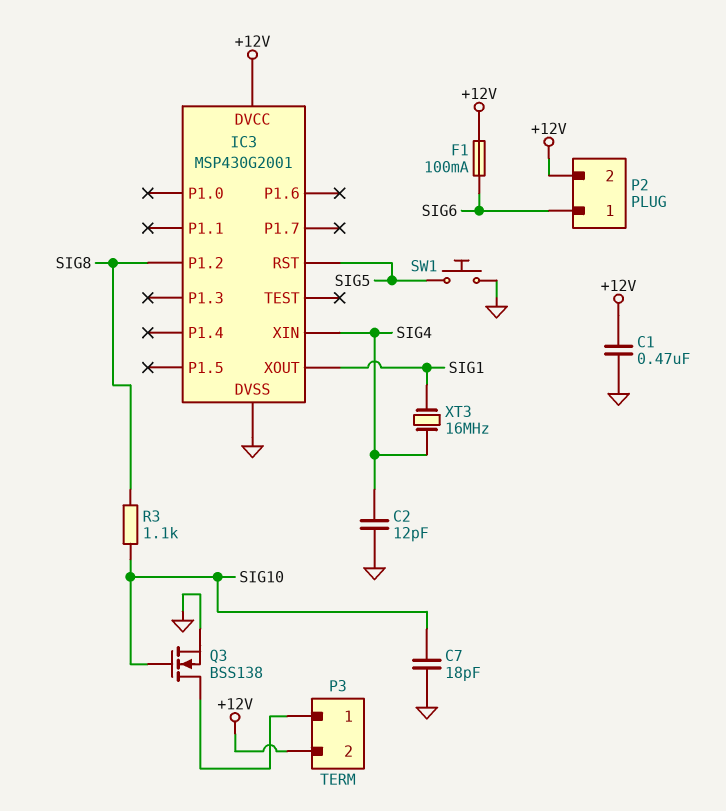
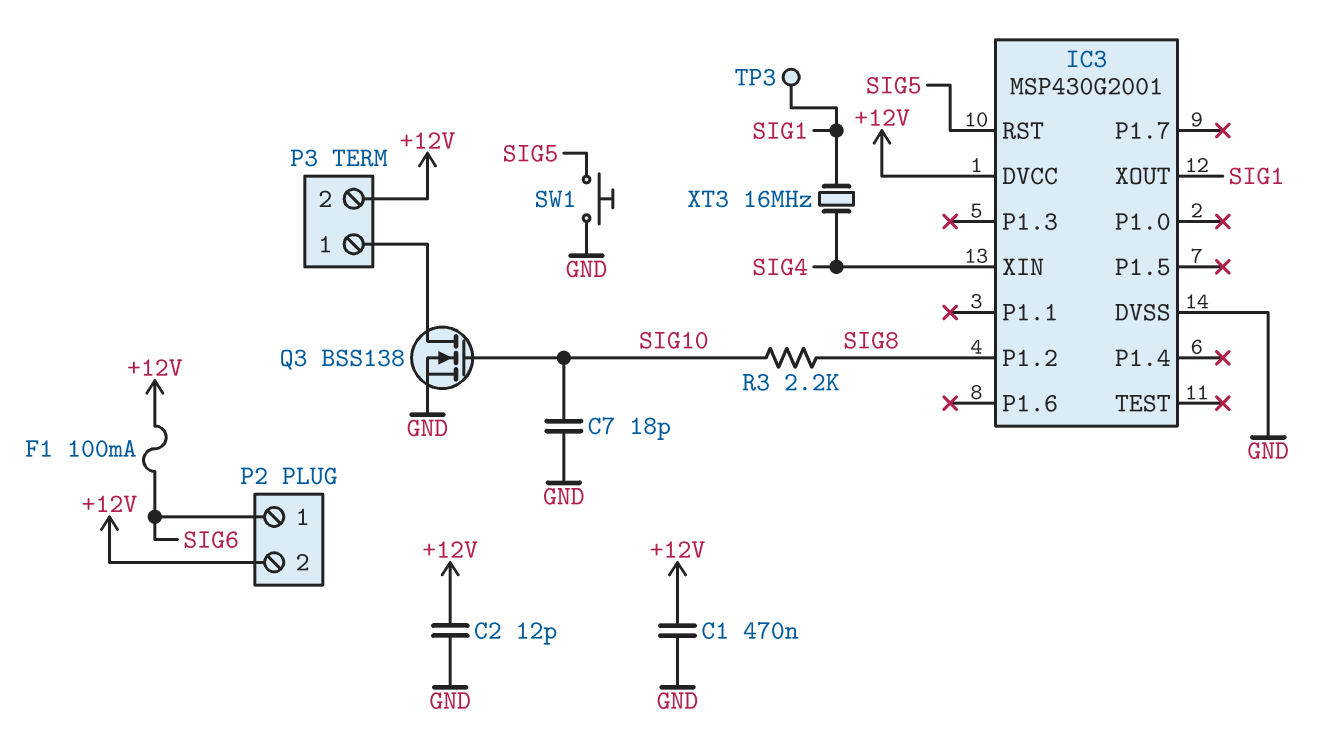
C2: 12pF (GND, SIG4) -> 12pF (+12V, GND)
R3: 1.1k (SIG8, SIG10) -> 2.2k (SIG8, SIG10)
TP3: none -> test point (SIG1)

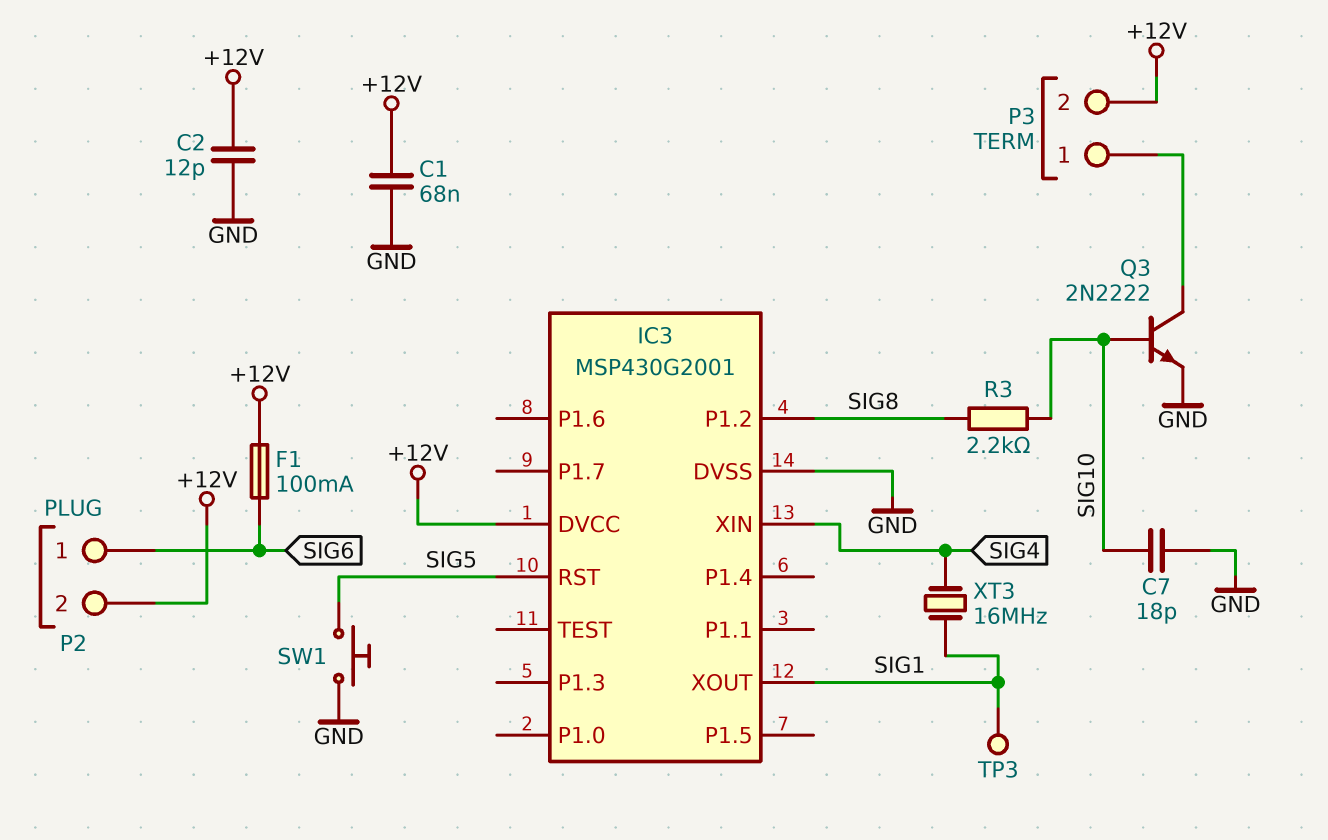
C1: 470nF (+12V, GND) -> 68nF (+12V, GND)
Q3: NMOS BSS138 (G SIG10, D P3/1, S GND) -> NPN 2N2222 (B SIG10, C P3/1, E GND)

